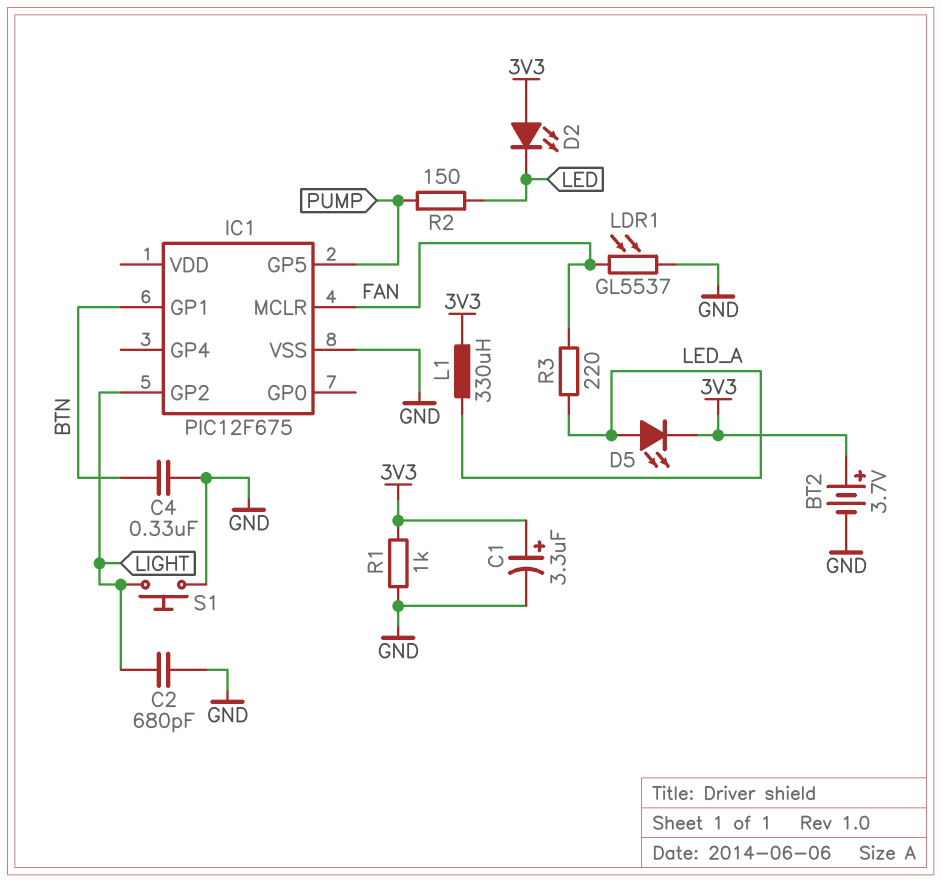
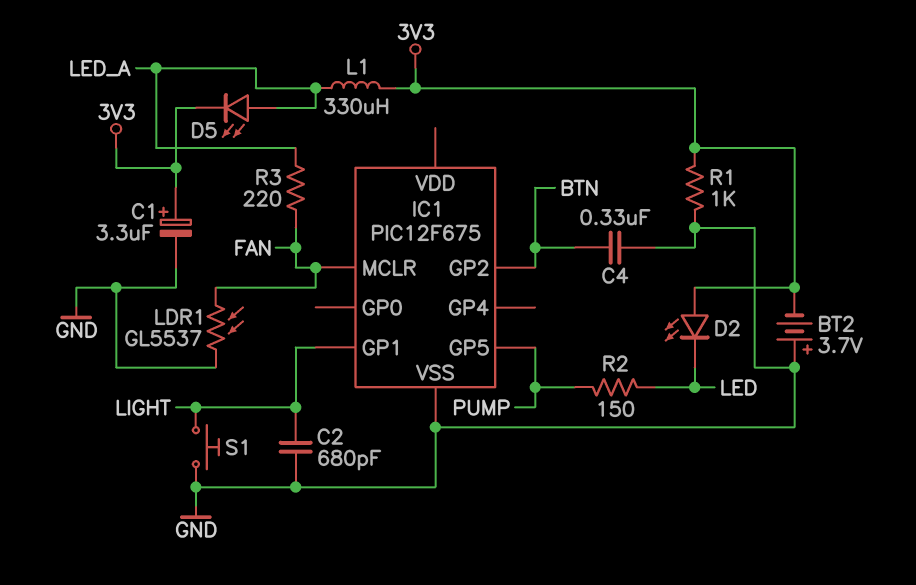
BT2: 3.7V (plus 3V3, minus GND) -> 3.7V (plus GND, minus 3V3)
IC1 pin GP1: BTN -> LIGHT
IC1 pin GP2: LIGHT -> BTN

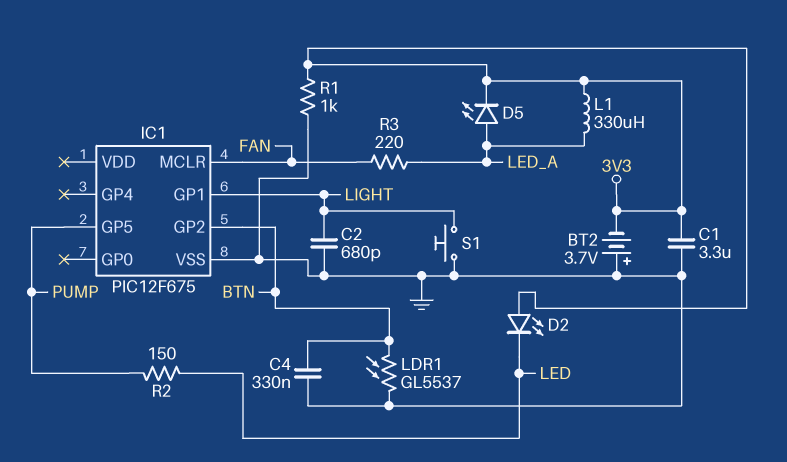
C1: 3.3uF (plus 3V3, minus GND) -> 3.3uF (3V3, GND)
LDR1: GL5537 (FAN, GND) -> GL5537 (BTN, GND)

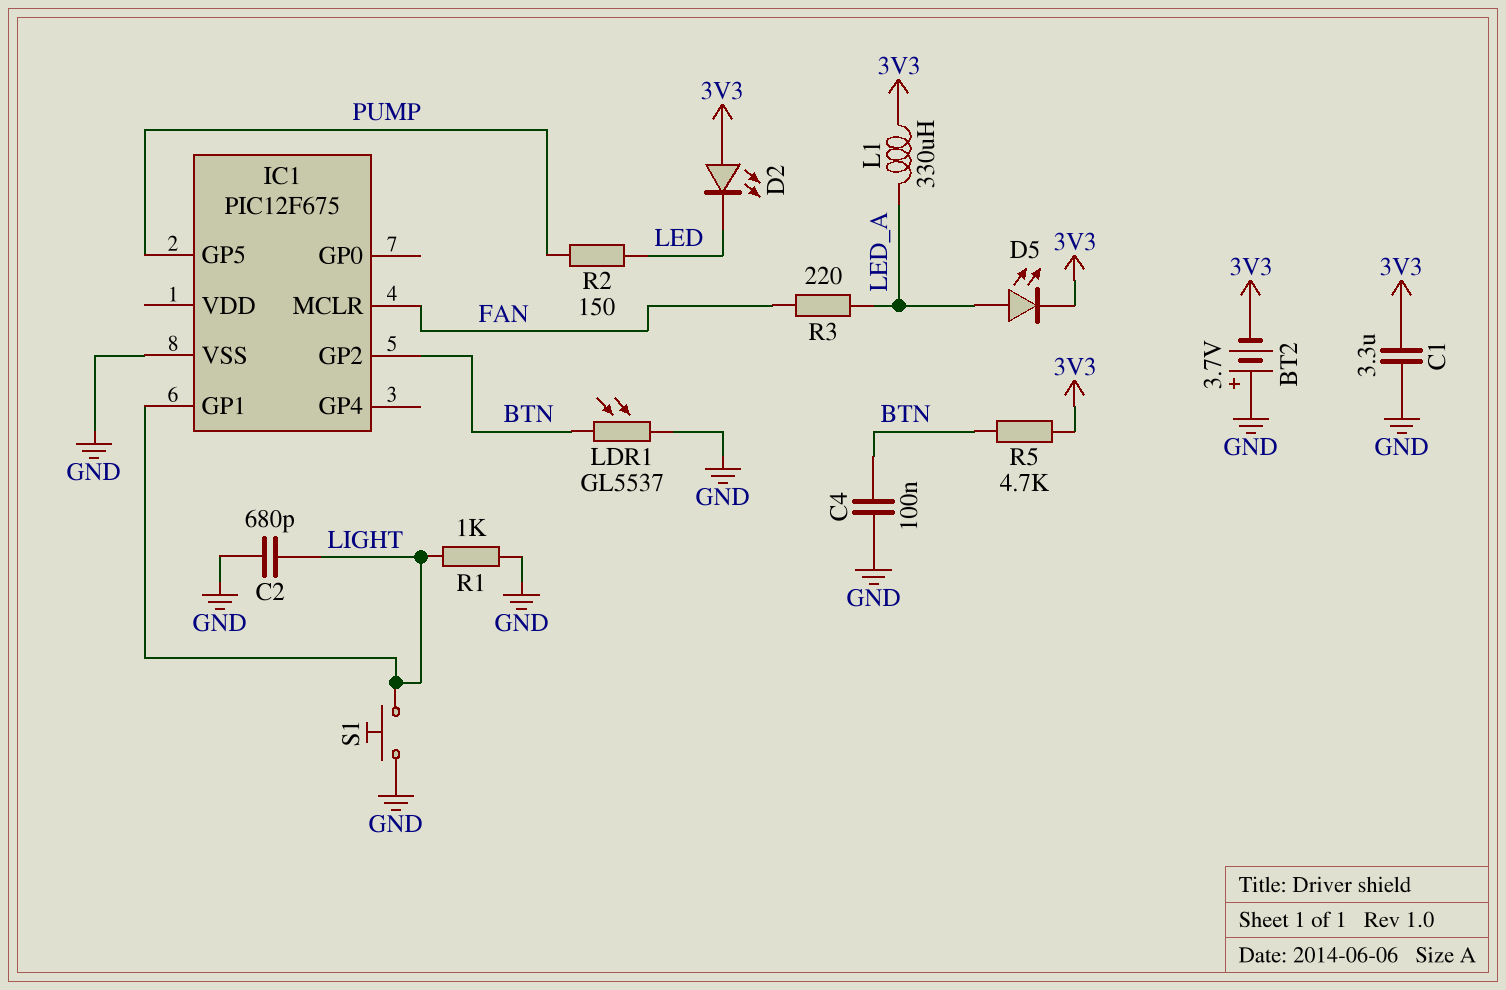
C4: 330nF (BTN, GND) -> 100nF (BTN, GND)
R1: 1k (3V3, GND) -> 1k (GND, LIGHT)
R5: none -> 4.7k (3V3, BTN)

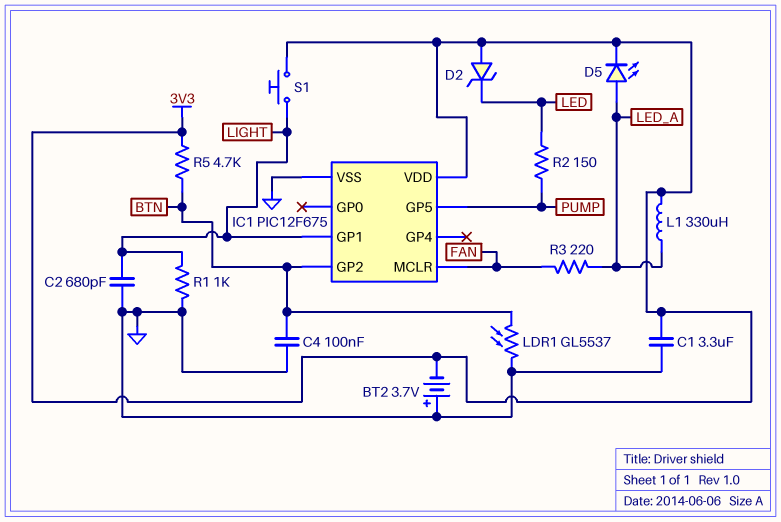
D2: LED (A 3V3, K LED) -> zener (A 3V3, K LED)
IC1 pin VDD: none -> 3V3
S1: button (GND, LIGHT) -> button (3V3, LIGHT)

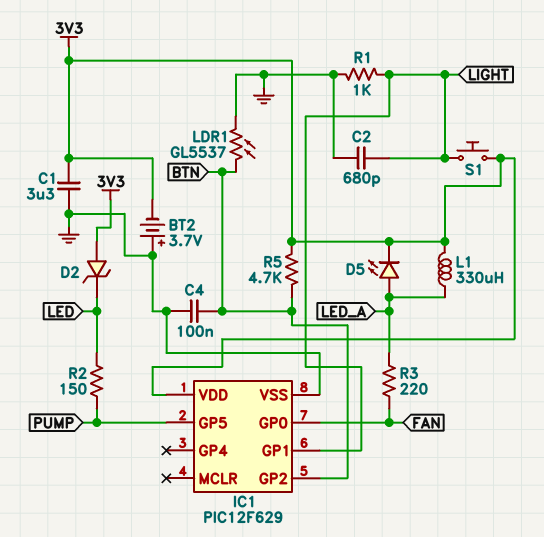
IC1: PIC12F675 -> PIC12F629
IC1 pin GP0: none -> FAN
IC1 pin MCLR: FAN -> none

